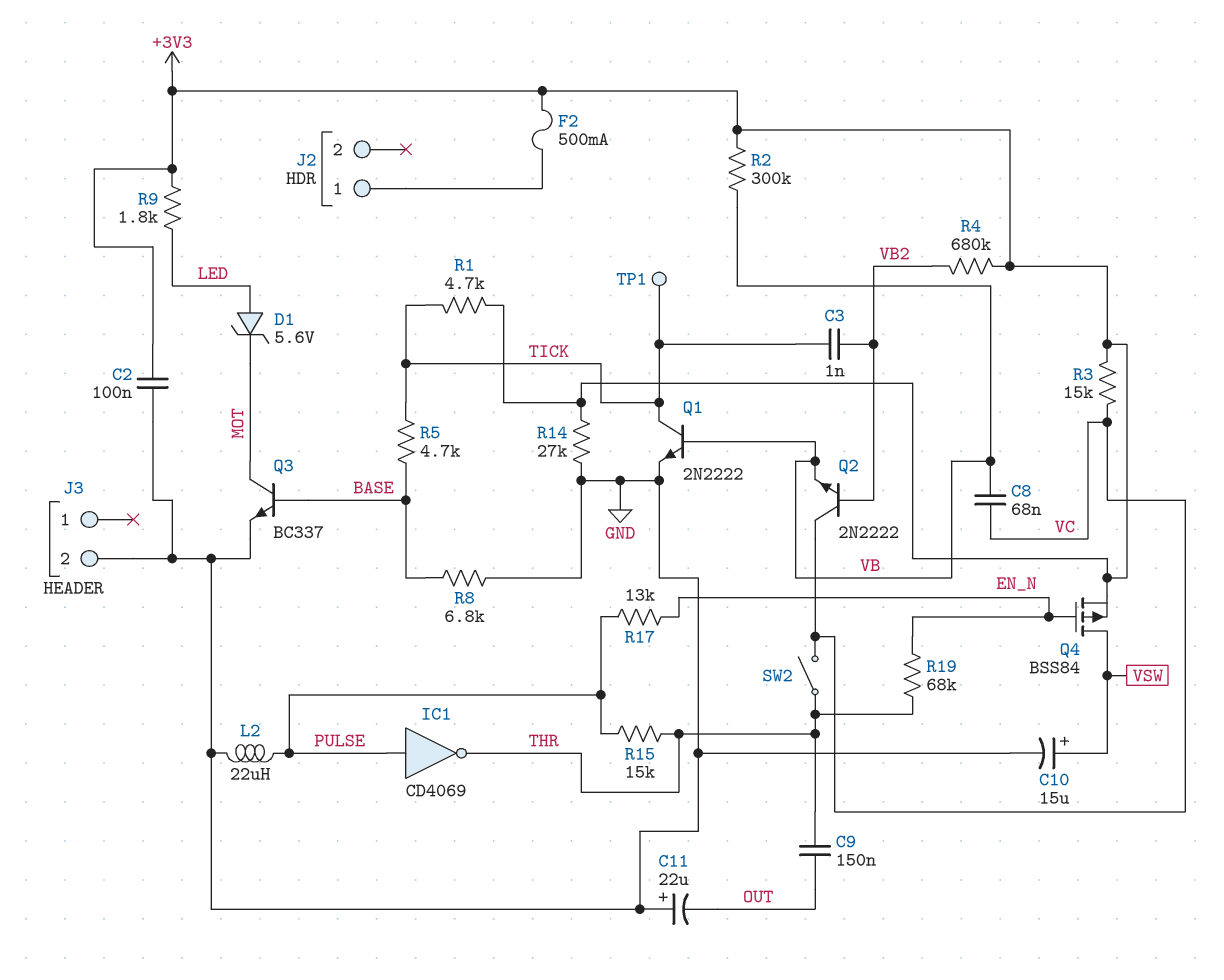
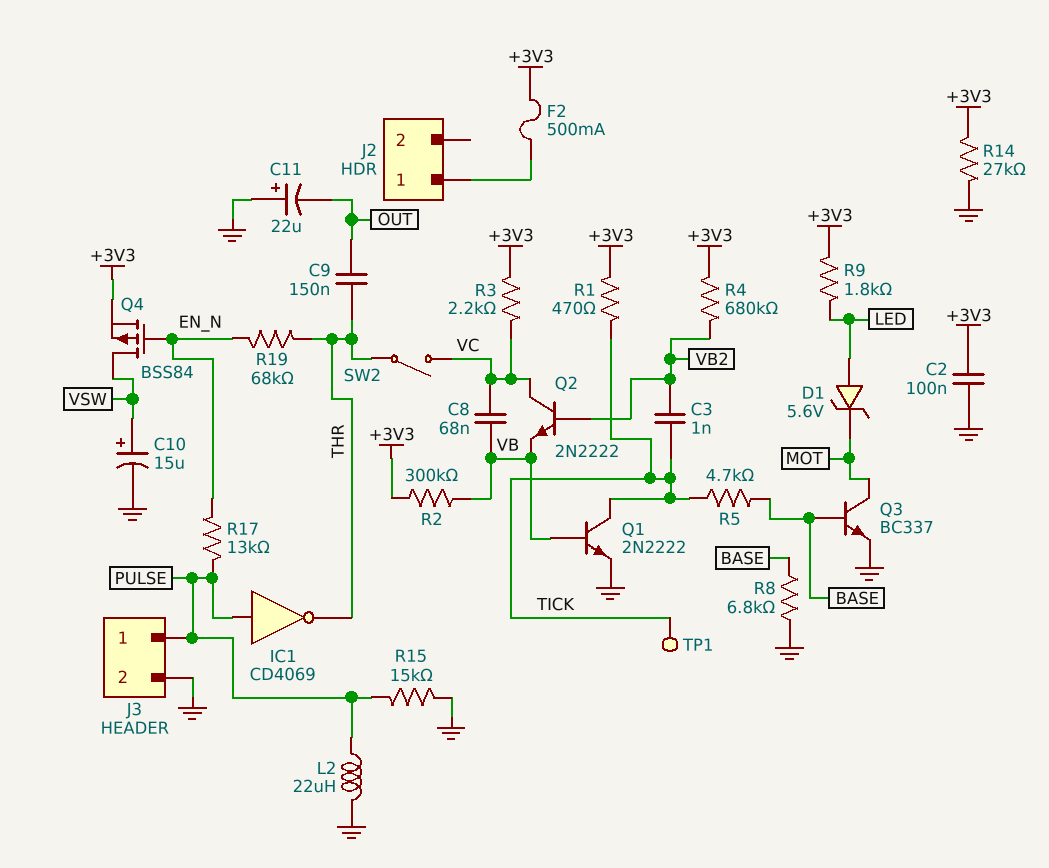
J3 pin 1: none -> PULSE
R1: 4.7k (+3V3, TICK) -> 470 (+3V3, TICK)
R3: 15k (+3V3, VC) -> 2.2k (+3V3, VC)
R15: 15k (PULSE, THR) -> 15k (GND, PULSE)

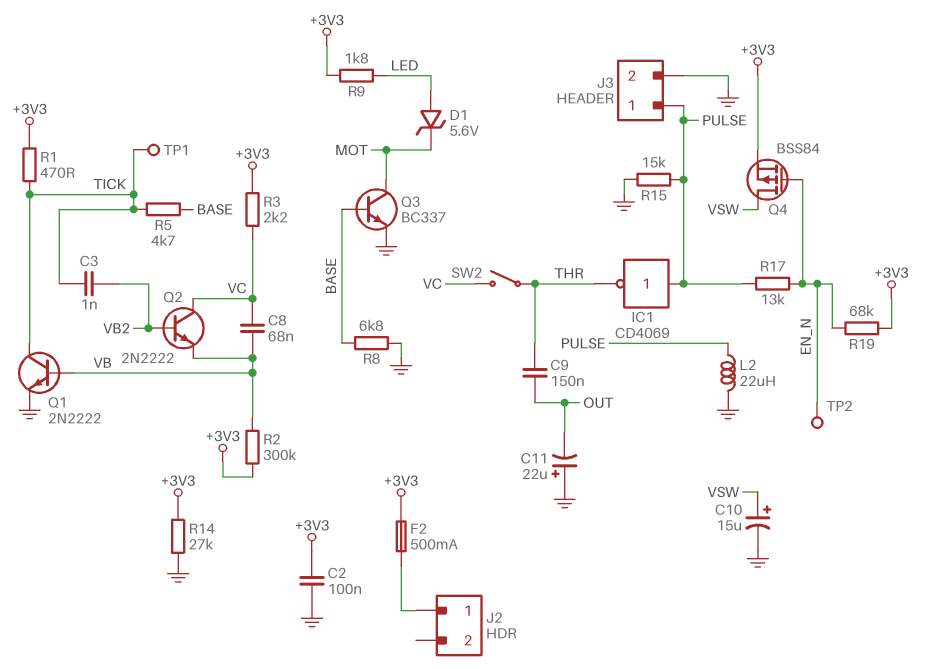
R4: 680k (+3V3, VB2) -> none
R19: 68k (EN_N, THR) -> 68k (+3V3, EN_N)
TP2: none -> test point (EN_N)

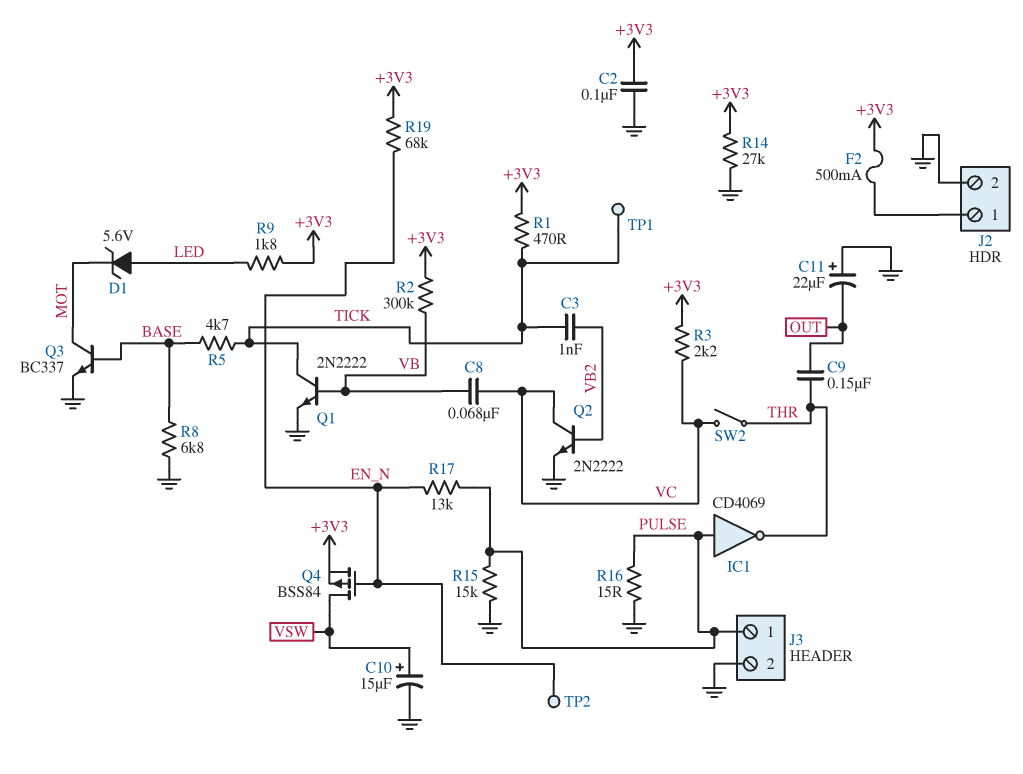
J2 pin 2: none -> GND
L2: 22uH (GND, PULSE) -> none
Q2: NPN 2N2222 (B VB2, C VC, E VB) -> NPN 2N2222 (B VB2, C VC, E GND)
R16: none -> 15 (GND, PULSE)

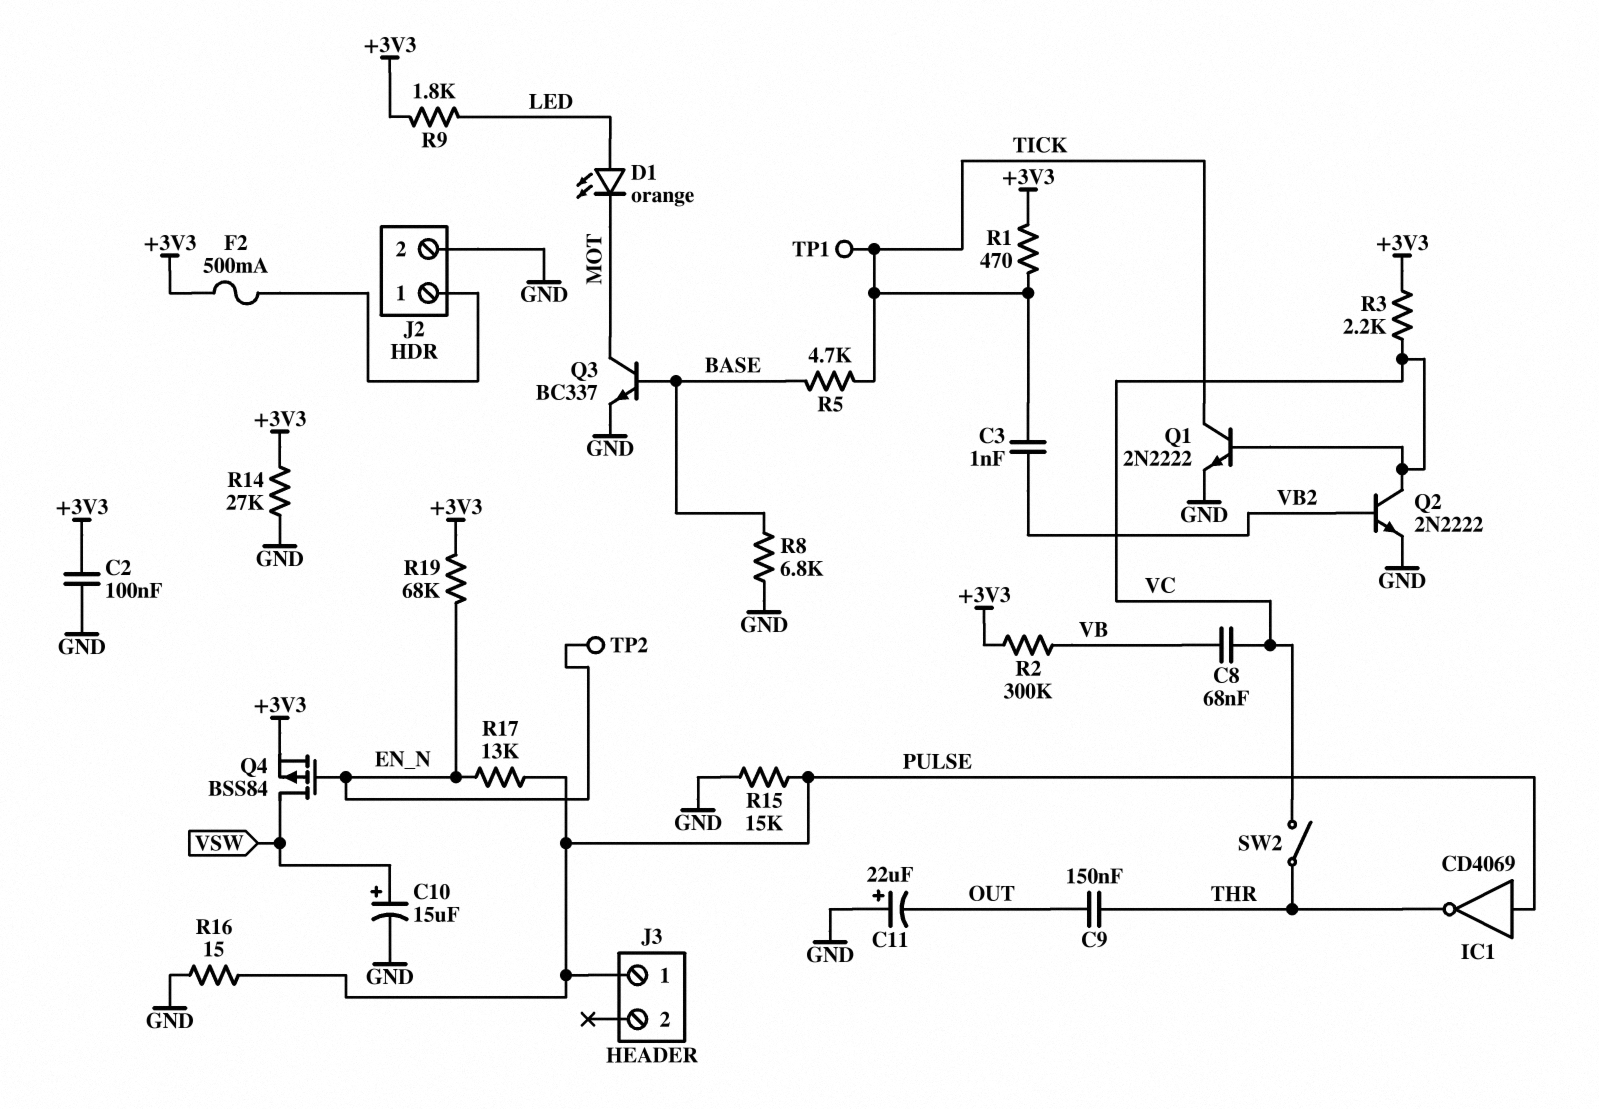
D1: zener 5.6V (A LED, K MOT) -> LED orange (A LED, K MOT)
J3 pin 2: GND -> none
Q1: NPN 2N2222 (B VB, C TICK, E GND) -> NPN 2N2222 (B VC, C TICK, E GND)

